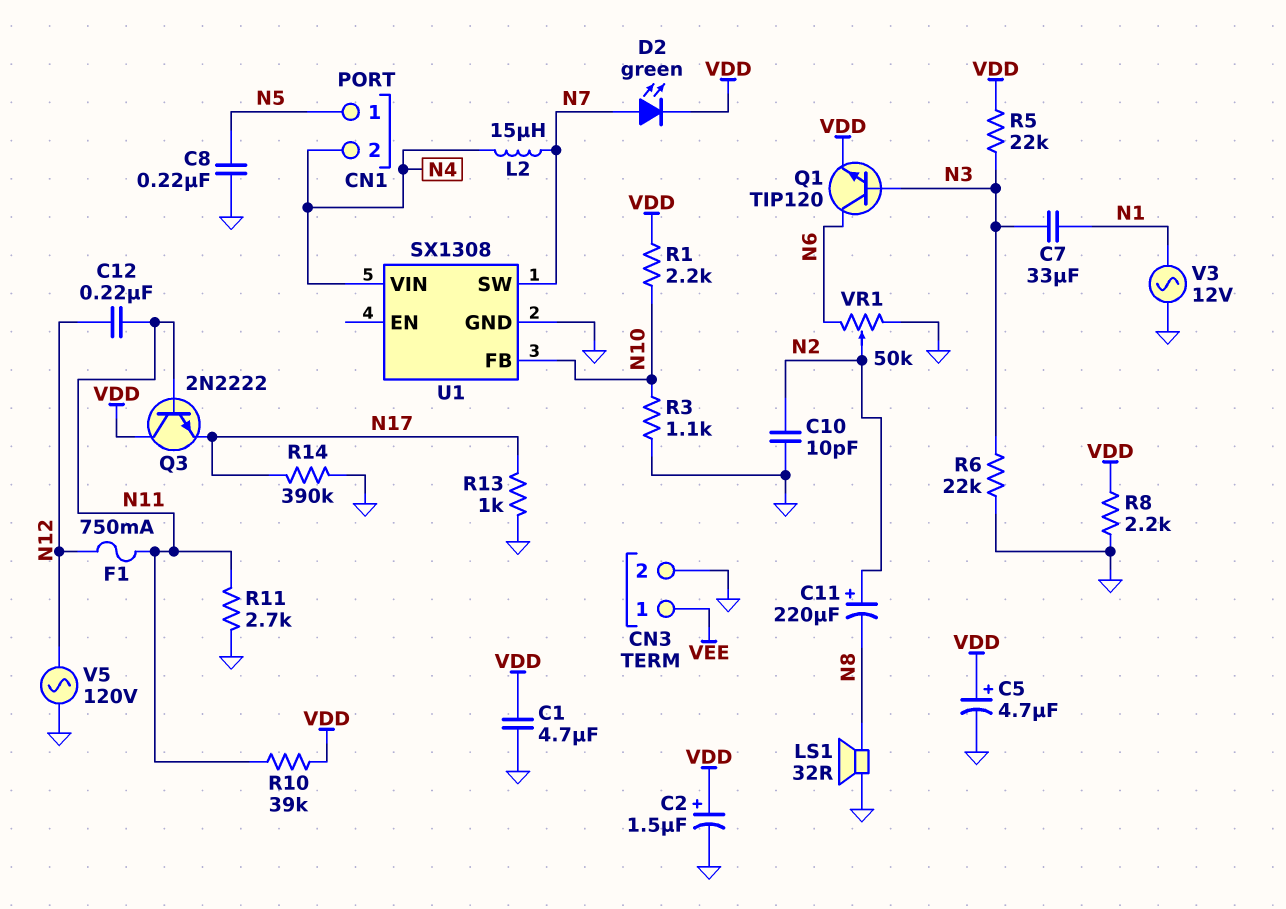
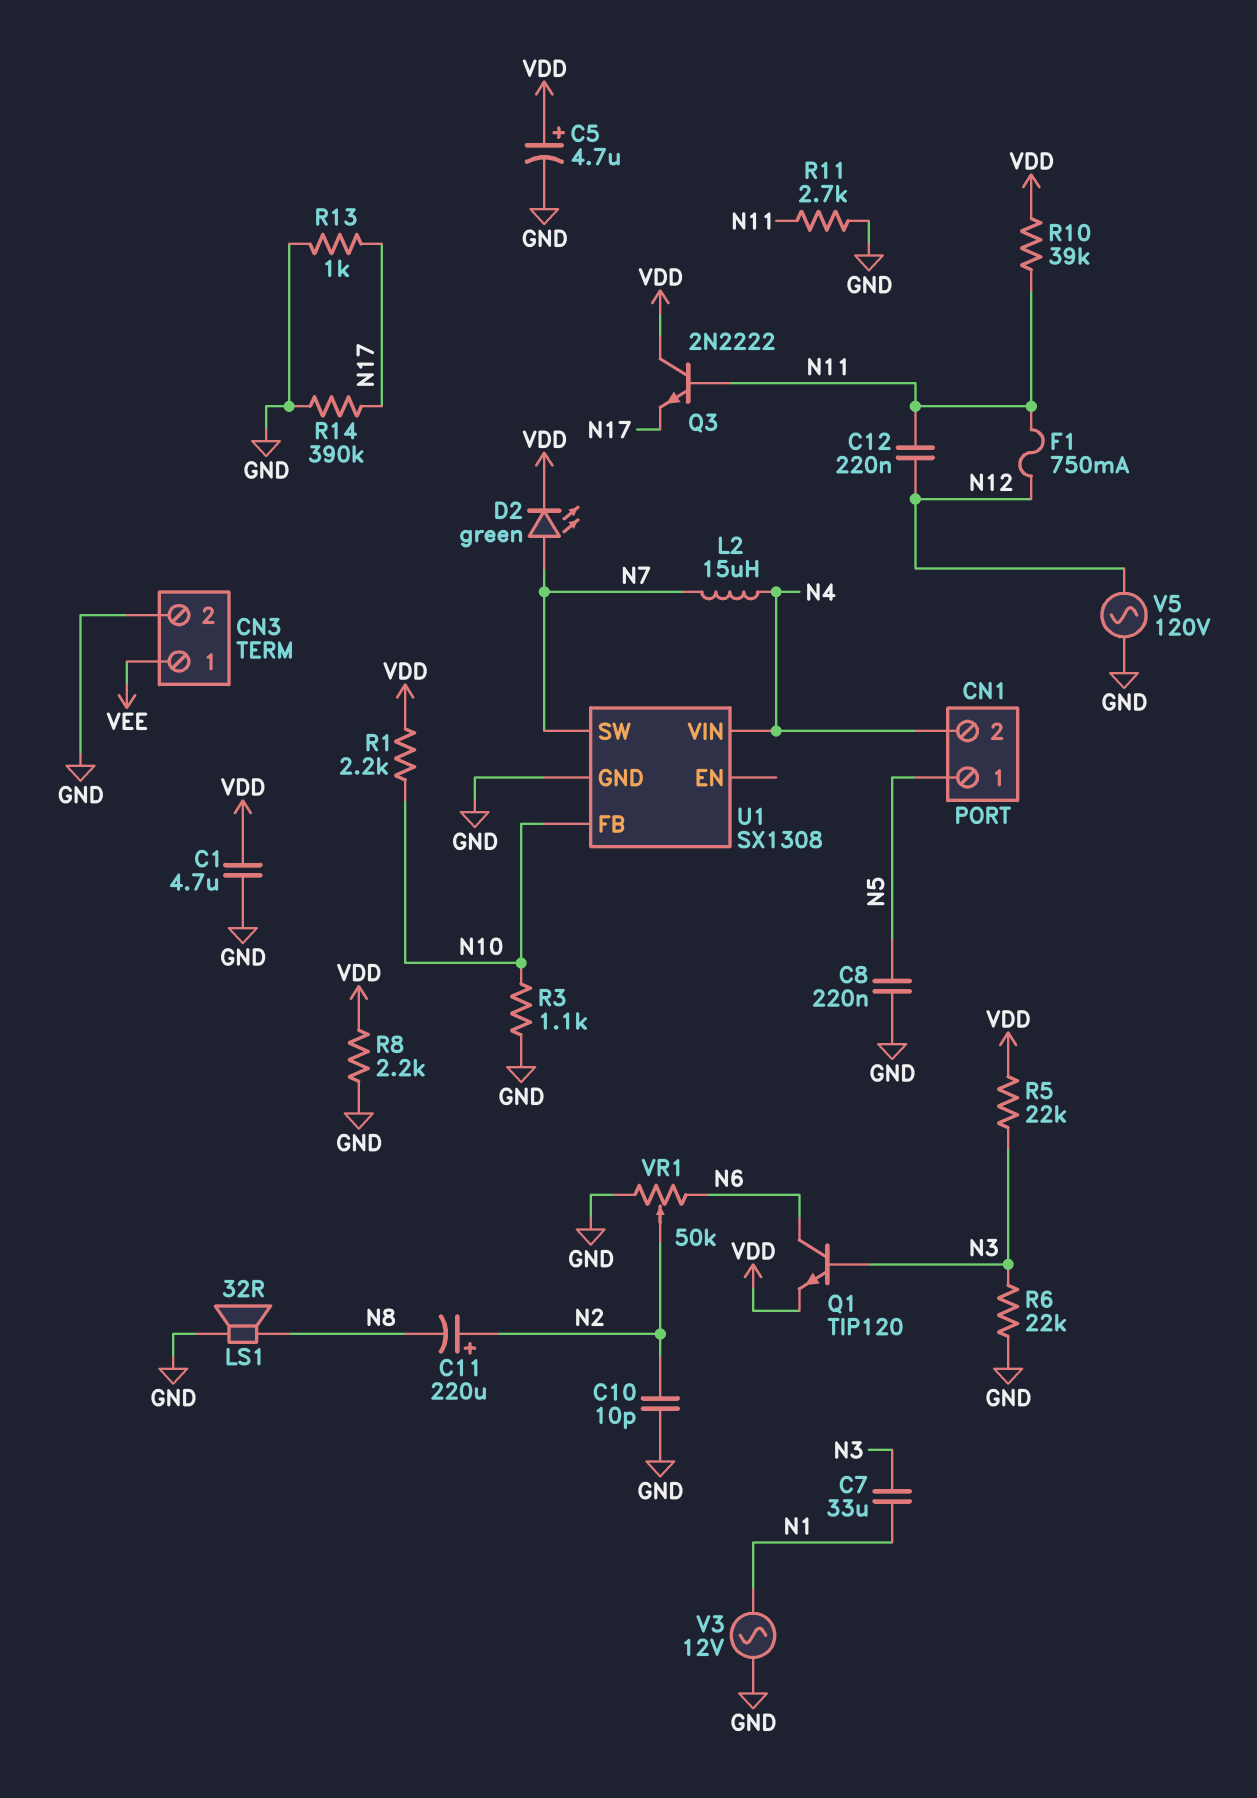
C2: 1.5uF (plus VDD, minus GND) -> none

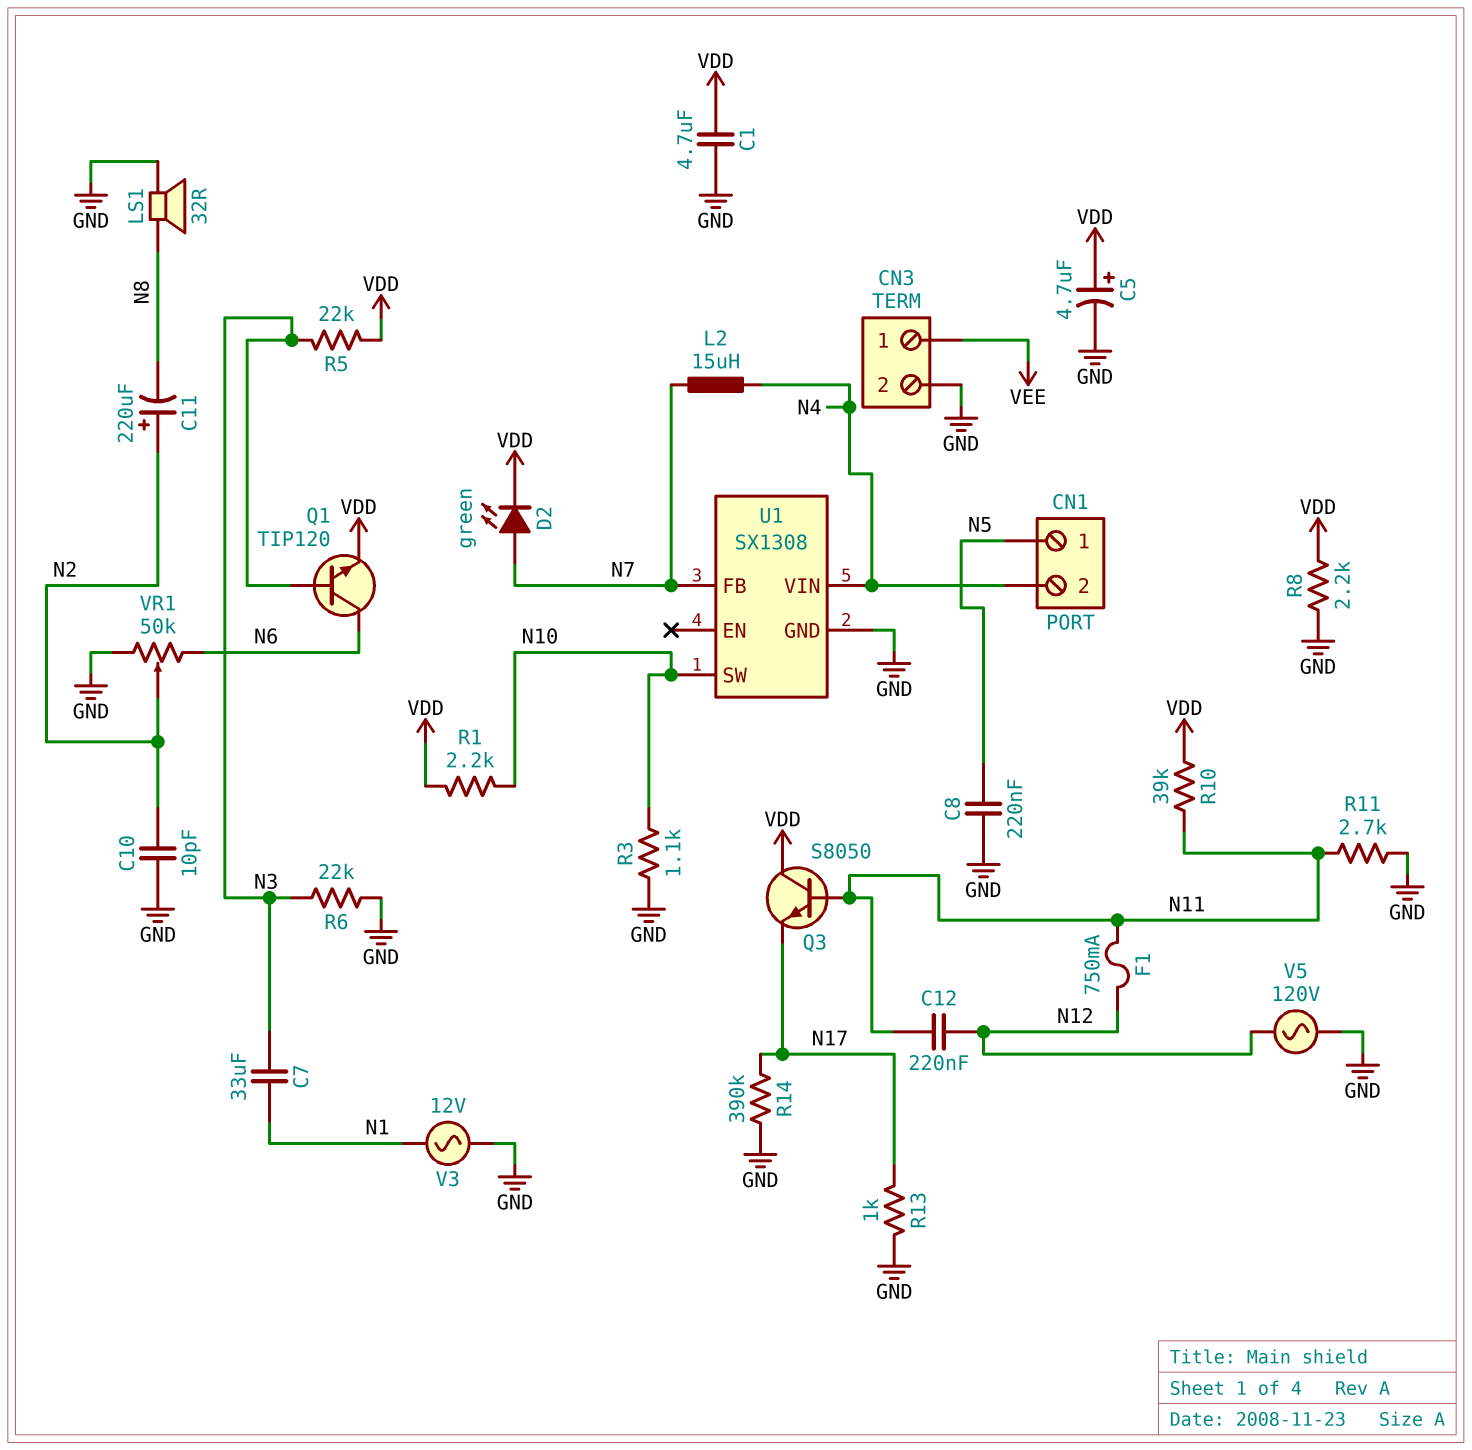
Q3: NPN 2N2222 (B N11, C VDD, E N17) -> NPN S8050 (B N11, C VDD, E N17)
U1 pin FB: N10 -> N7
U1 pin SW: N7 -> N10

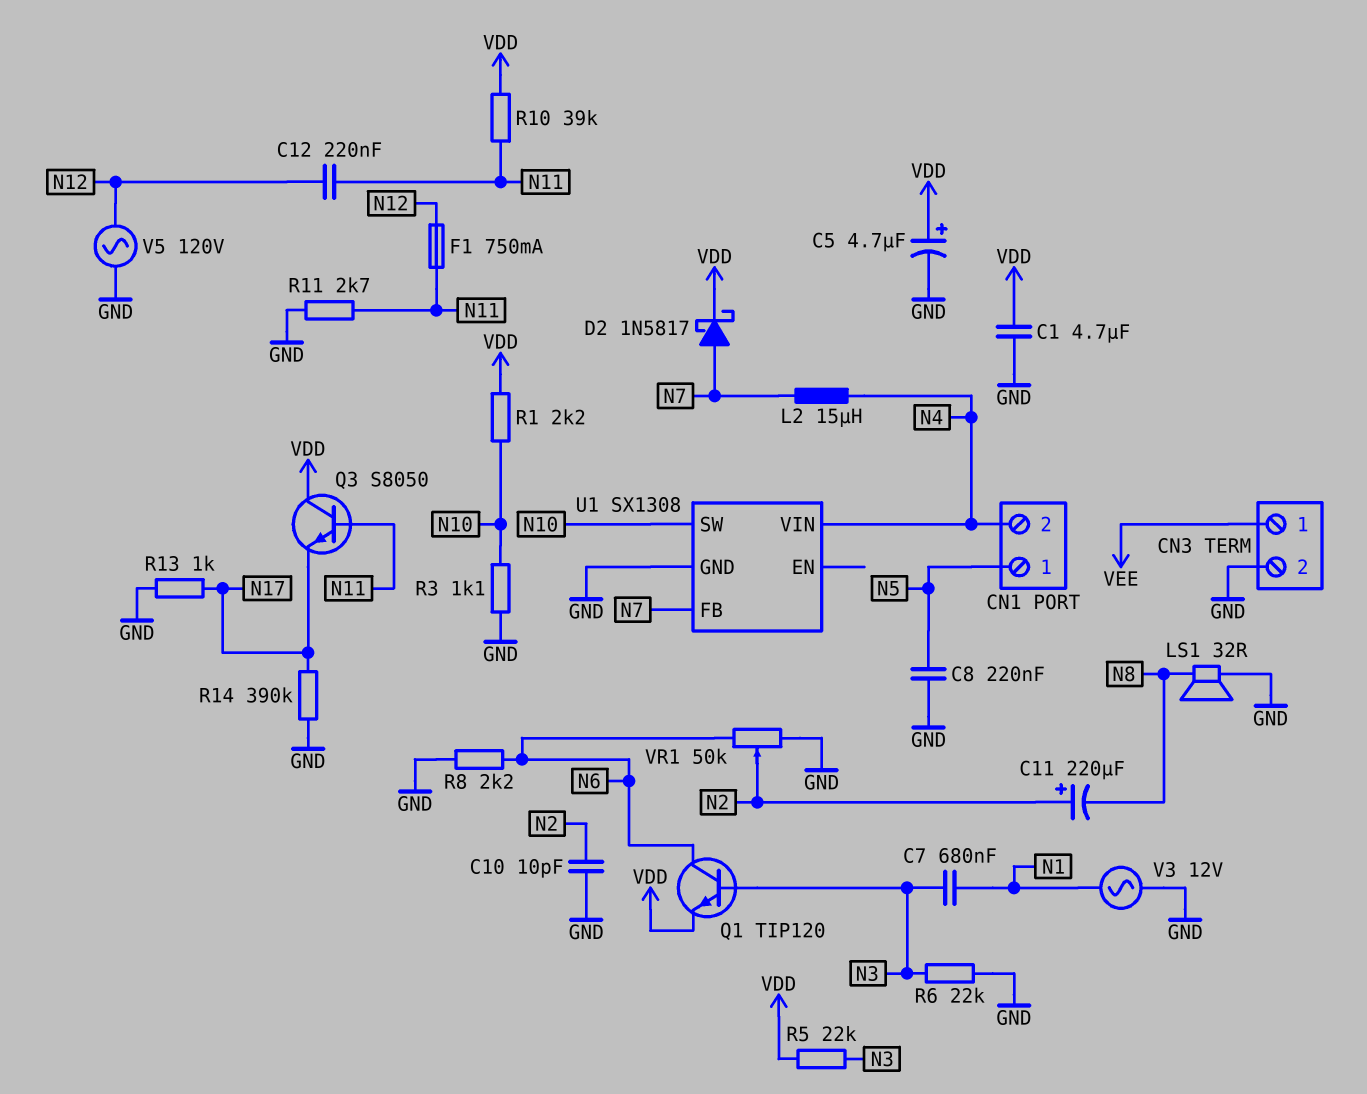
C7: 33uF (N1, N3) -> 680nF (N1, N3)
D2: LED green (A N7, K VDD) -> schottky 1N5817 (A N7, K VDD)
R8: 2.2k (GND, VDD) -> 2.2k (GND, N6)

